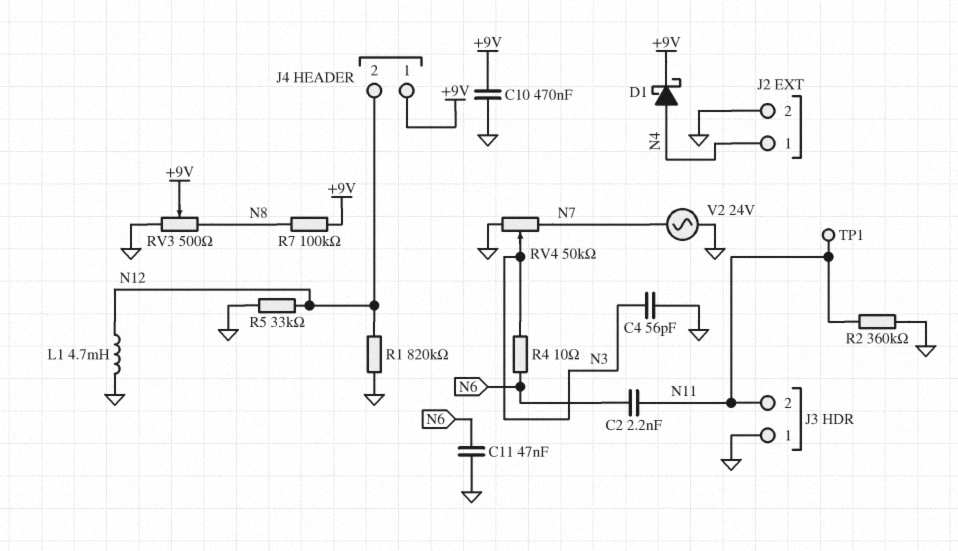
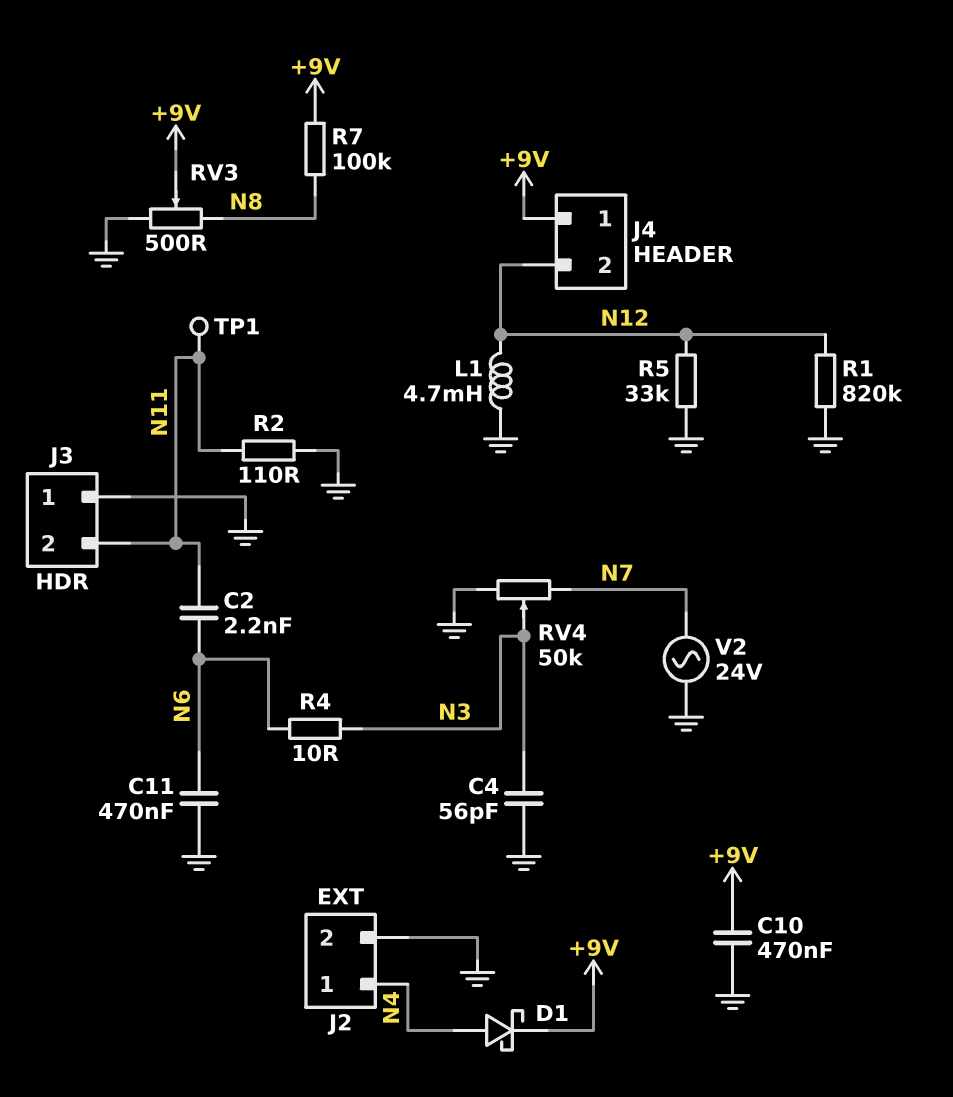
C11: 47nF (GND, N6) -> 470nF (GND, N6)
R2: 360k (GND, N11) -> 110 (GND, N11)

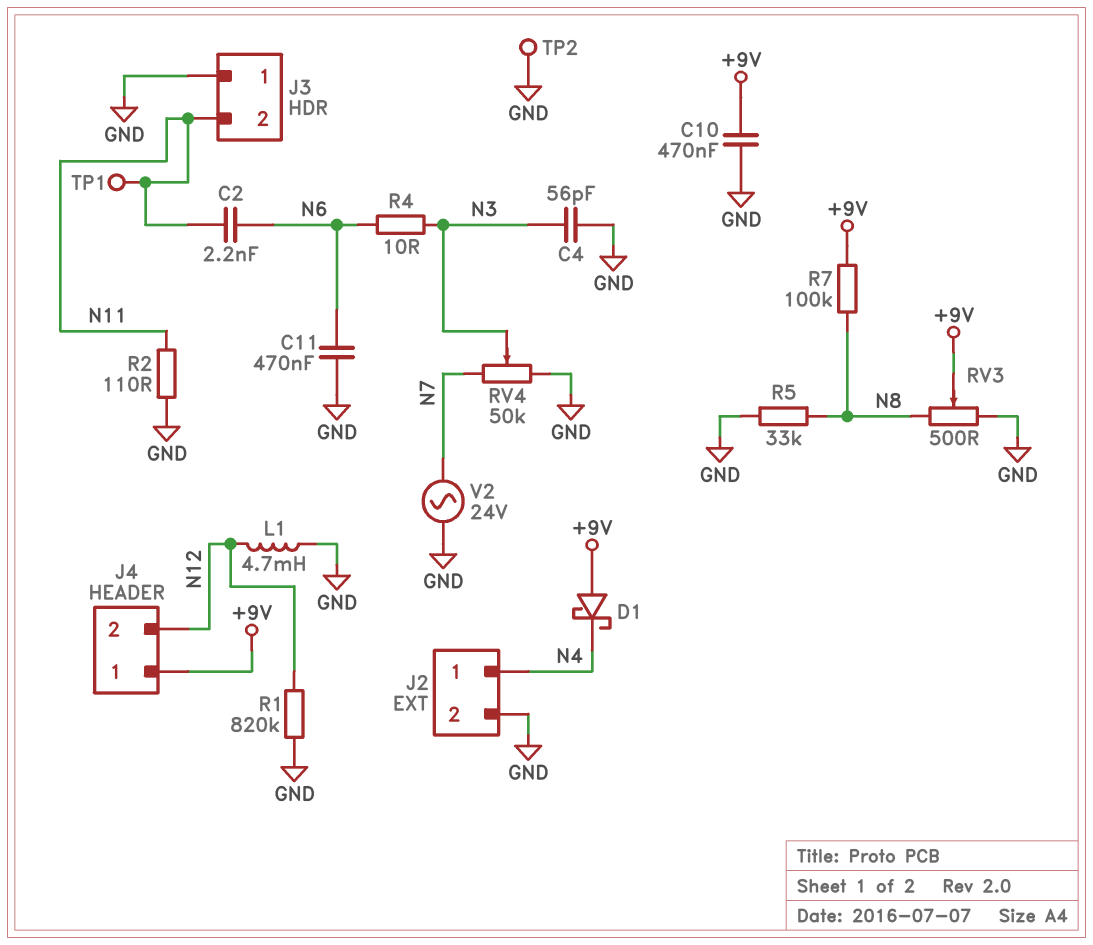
D1: schottky (A N4, K +9V) -> schottky (A +9V, K N4)
R5: 33k (GND, N12) -> 33k (GND, N8)
TP2: none -> test point (GND)

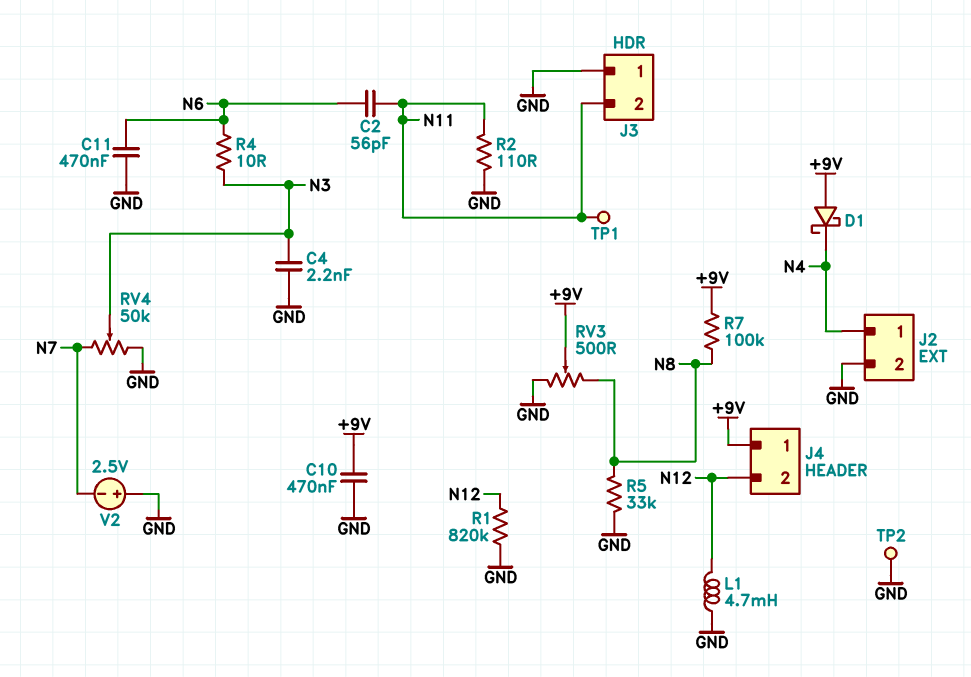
C2: 2.2nF (N6, N11) -> 56pF (N6, N11)
C4: 56pF (GND, N3) -> 2.2nF (GND, N3)
V2: AC 24V (GND, N7) -> 2.5V (plus GND, minus N7)

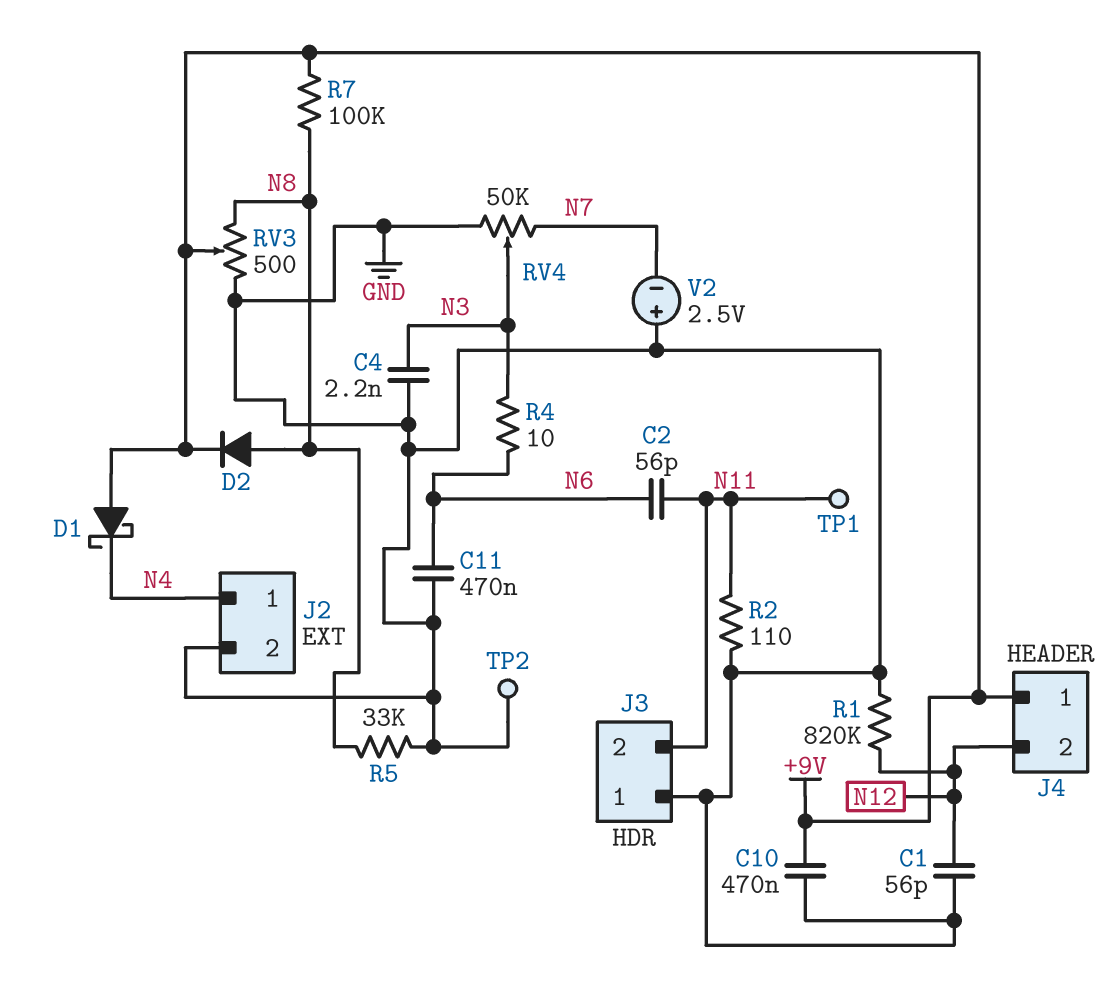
C1: none -> 56pF (GND, N12)
D2: none -> diode (A N8, K +9V)
L1: 4.7mH (GND, N12) -> none

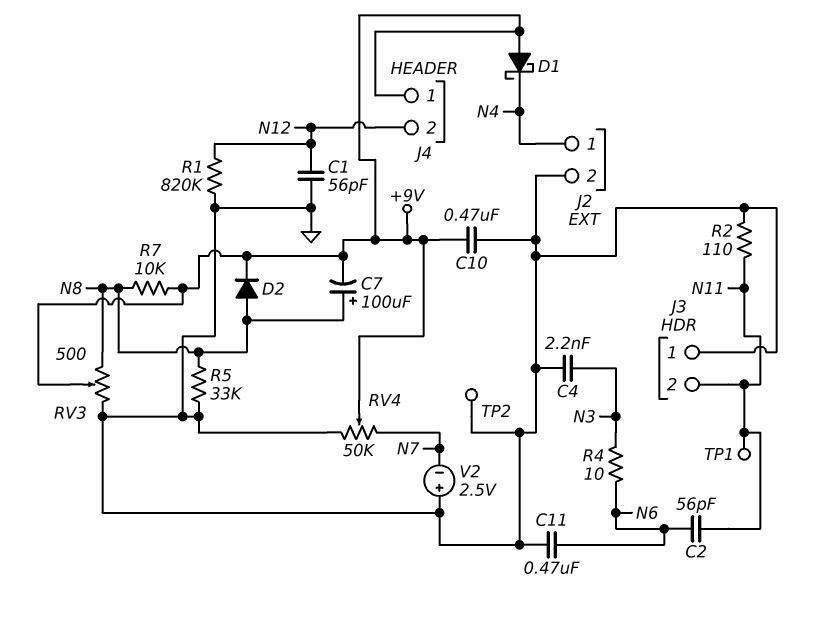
C7: none -> 100uF (plus N8, minus +9V)
R7: 100k (+9V, N8) -> 10k (+9V, N8)
RV4: 50k (GND, N7, wiper N3) -> 50k (GND, N7, wiper +9V)

